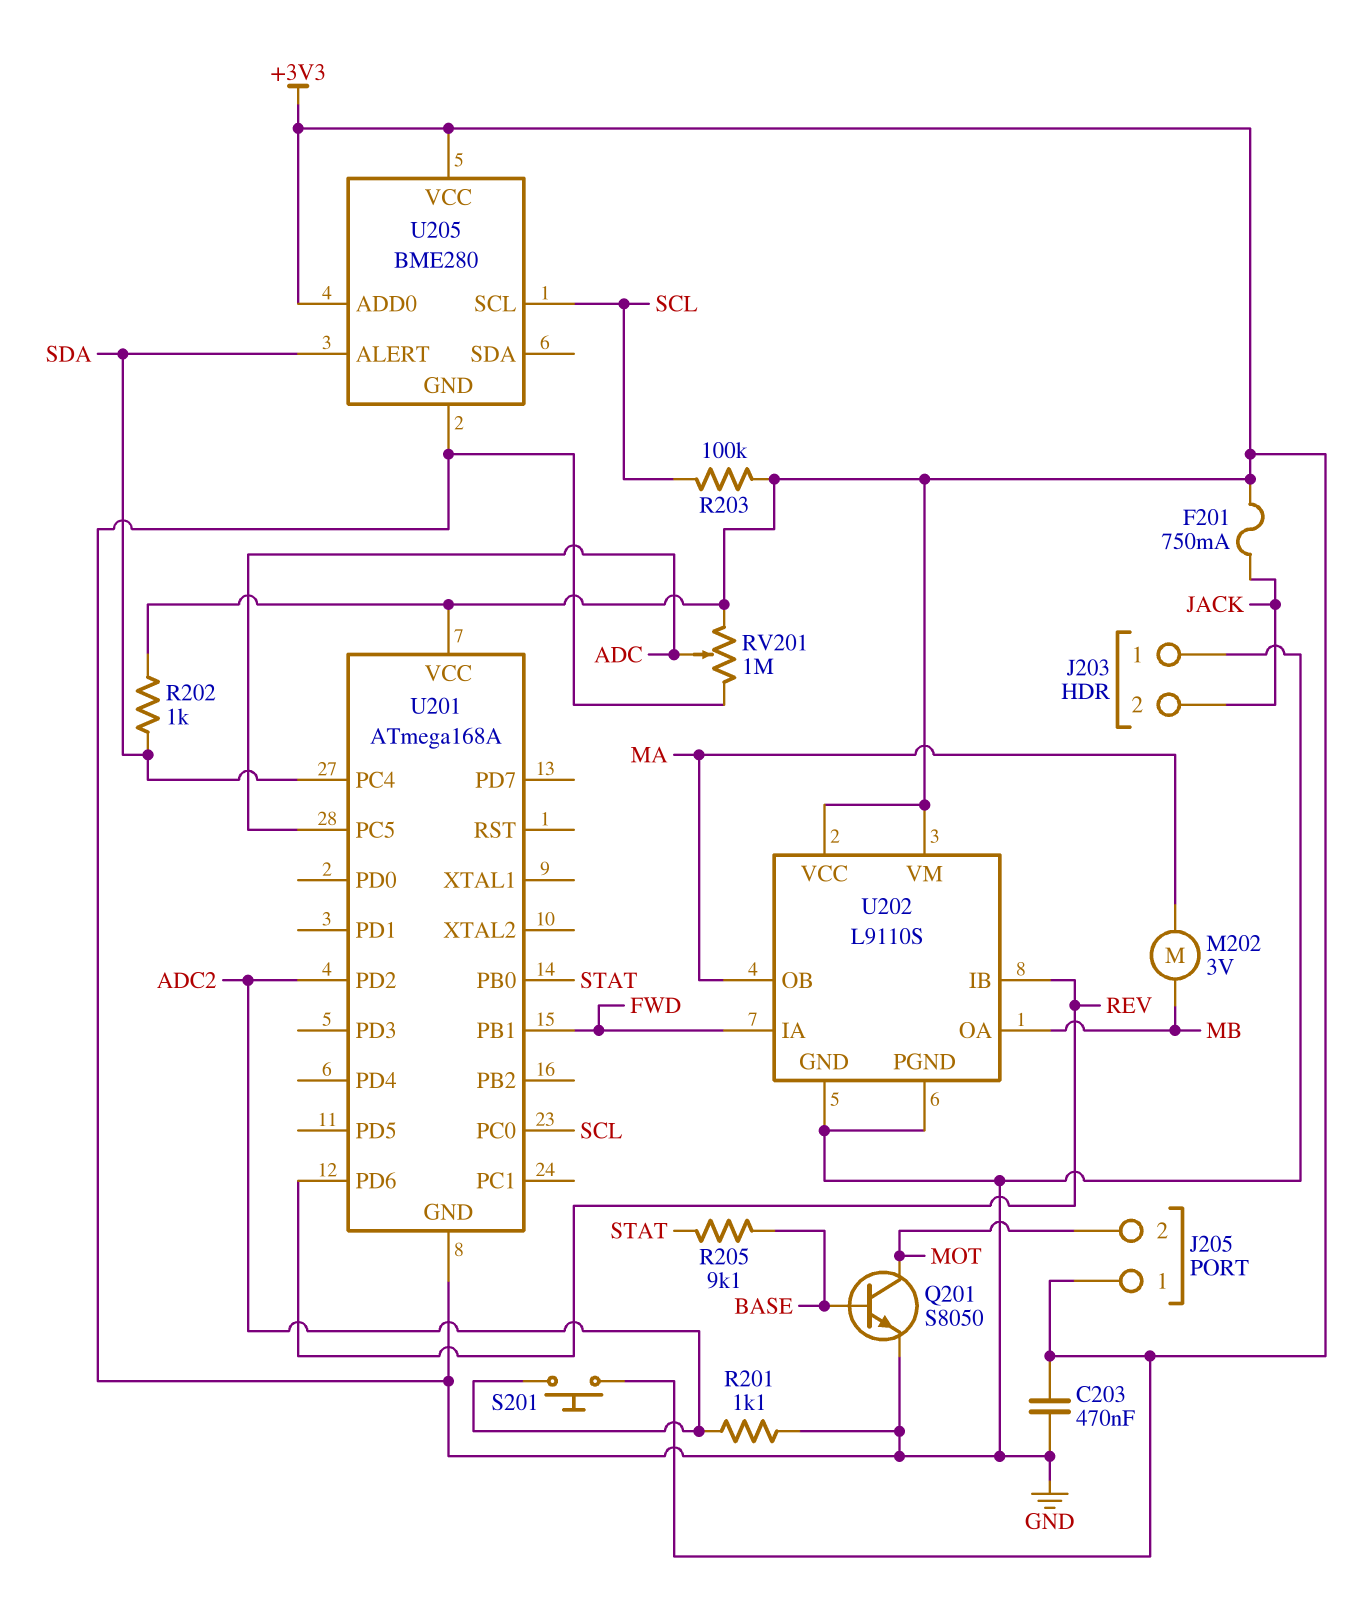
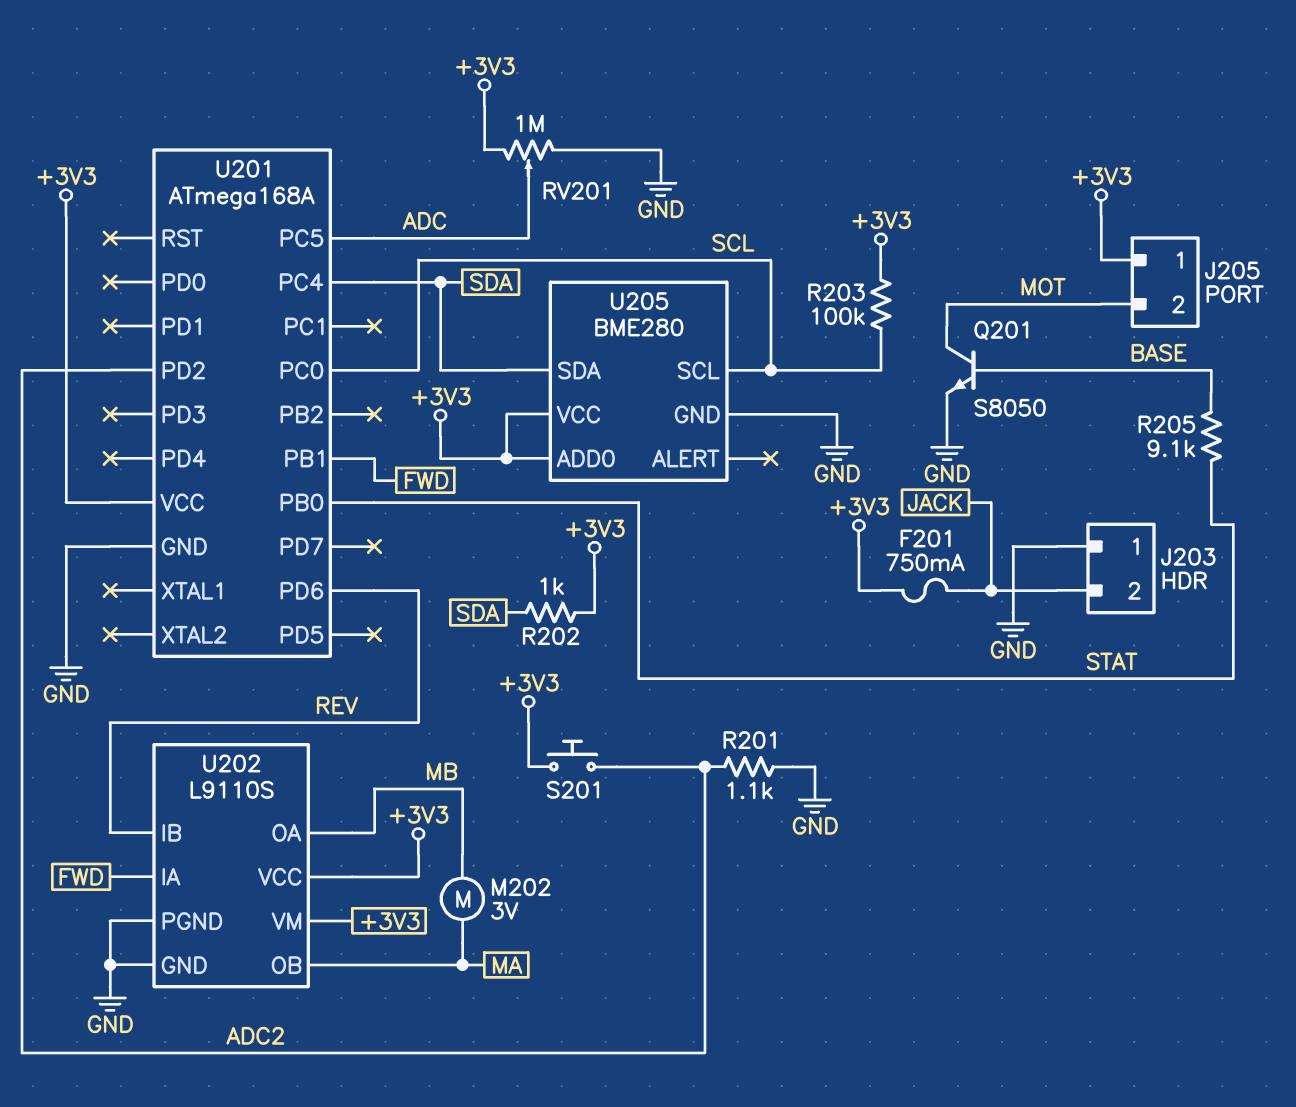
C203: 470nF (+3V3, GND) -> none
U205 pin ALERT: SDA -> none
U205 pin SDA: none -> SDA

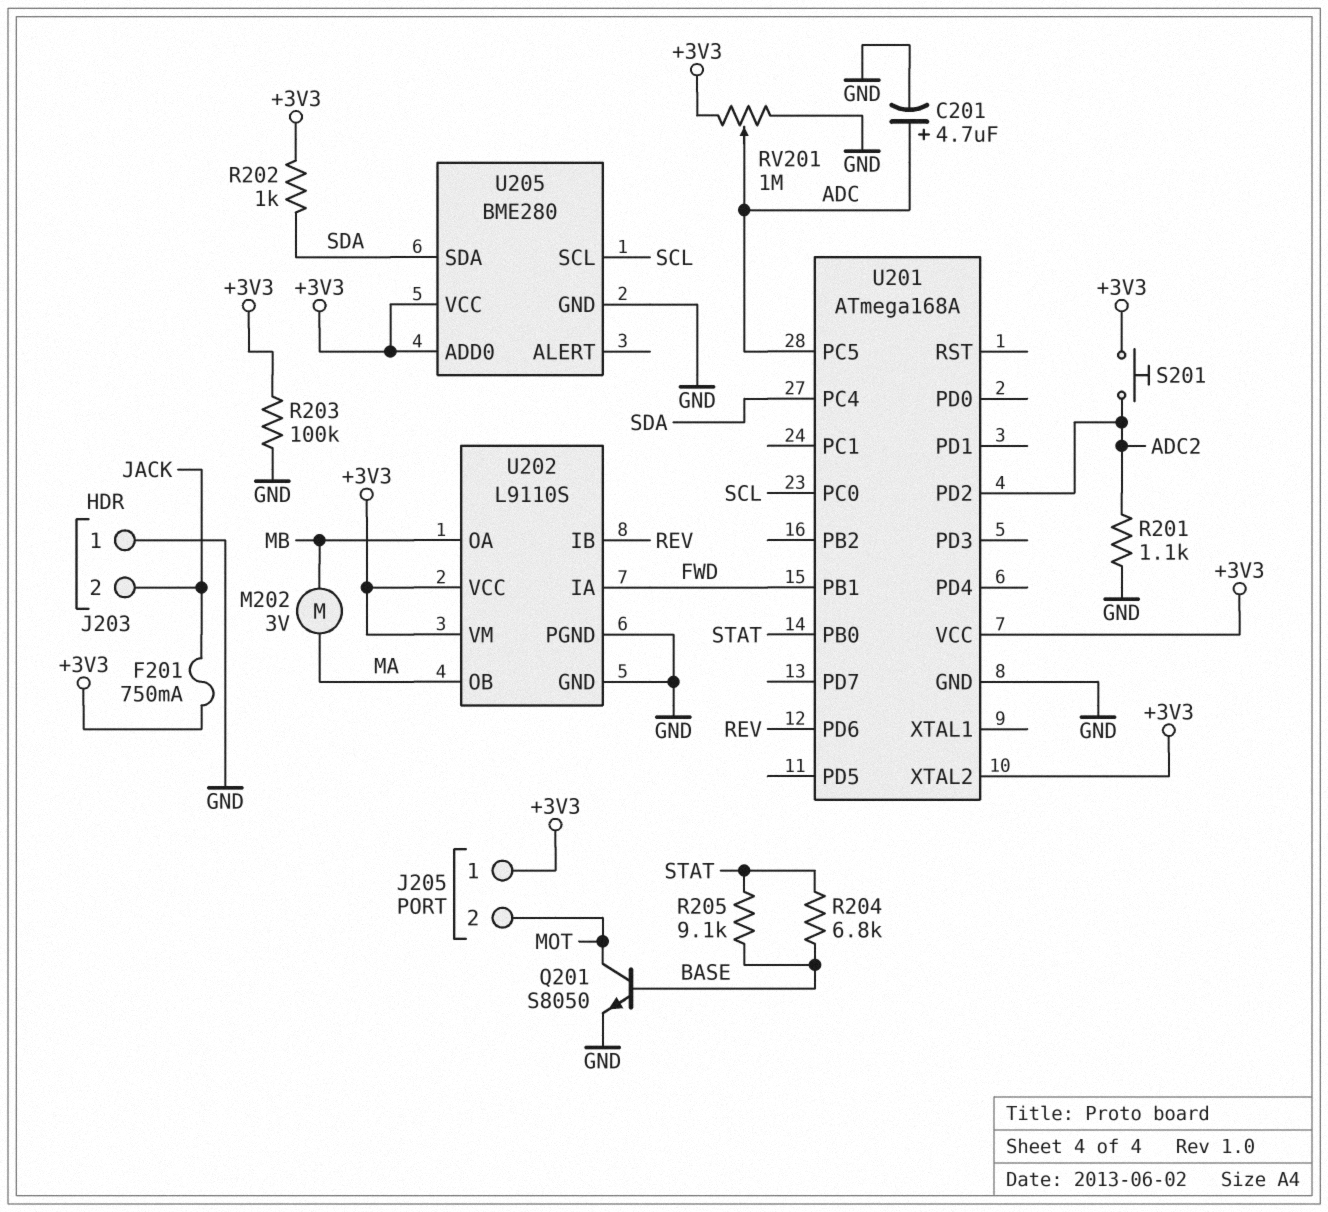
C201: none -> 4.7uF (plus ADC, minus GND)
R203: 100k (+3V3, SCL) -> 100k (+3V3, GND)
R204: none -> 6.8k (BASE, STAT)
U201 pin XTAL2: none -> +3V3

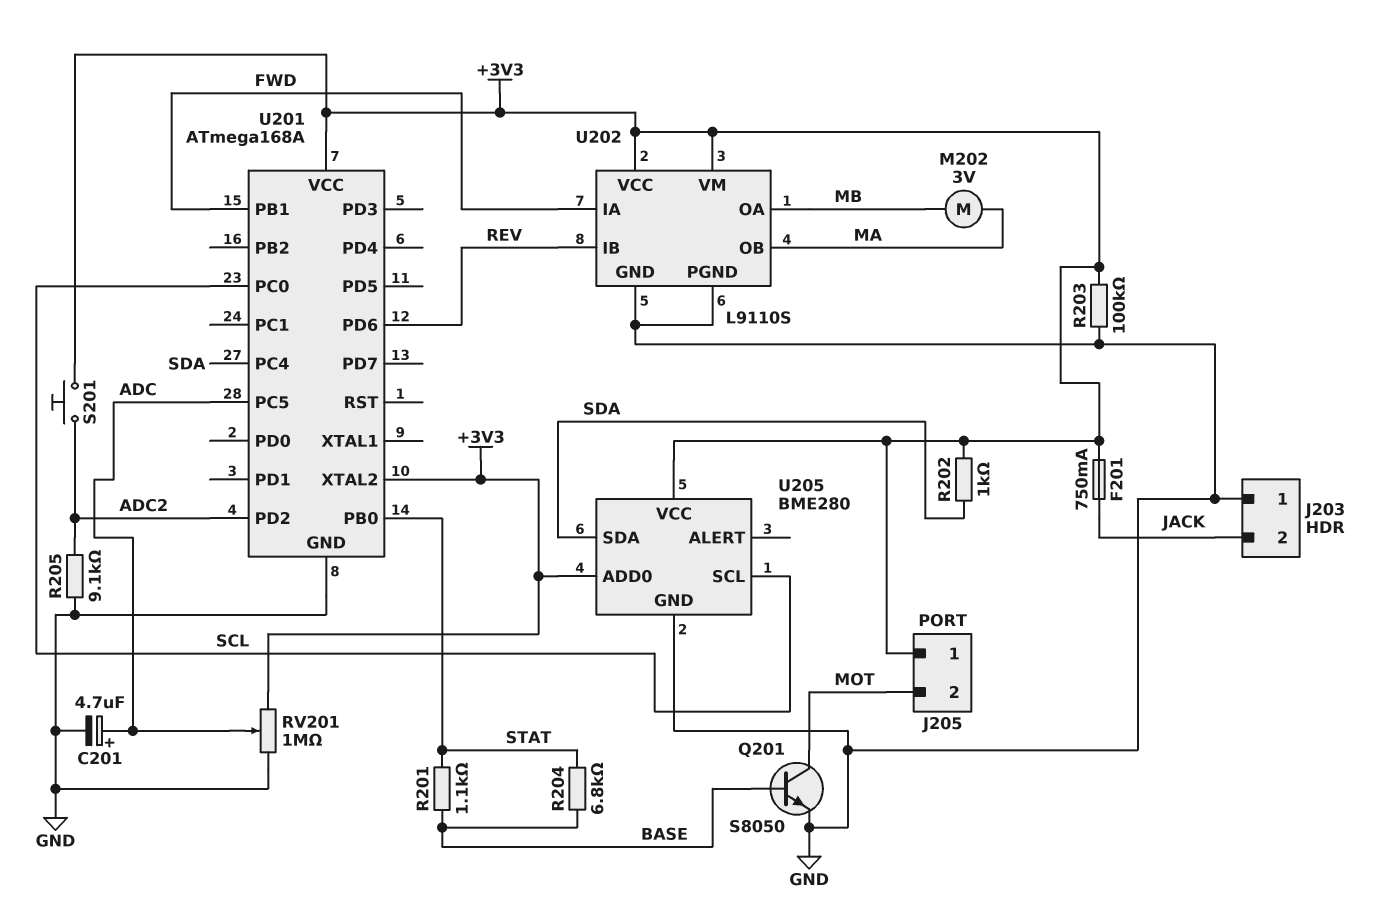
R201: 1.1k (ADC2, GND) -> 1.1k (BASE, STAT)
R205: 9.1k (BASE, STAT) -> 9.1k (ADC2, GND)

